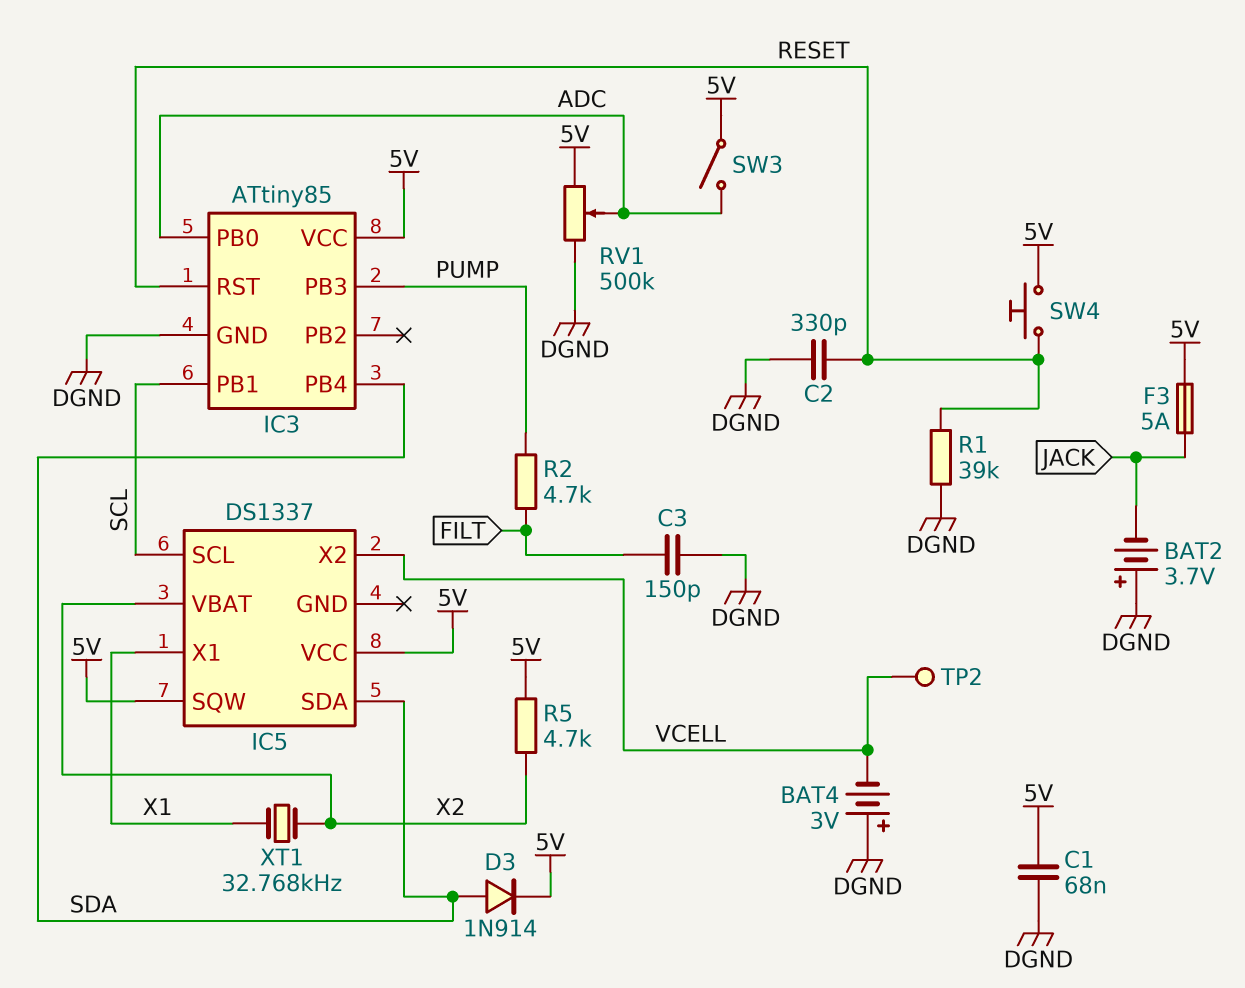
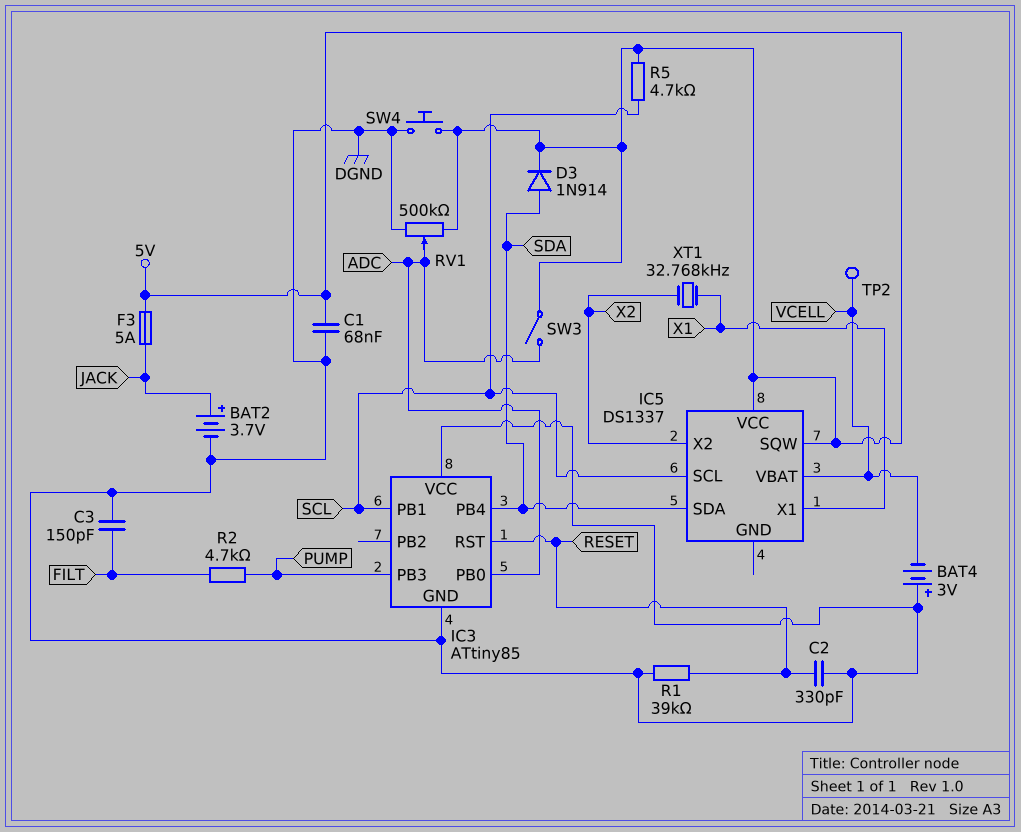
BAT2: 3.7V (plus DGND, minus JACK) -> 3.7V (plus JACK, minus DGND)
IC3 pin VCC: 5V -> DGND
IC5 pin VBAT: X2 -> VCELL
IC5 pin X2: VCELL -> X2
R5: 4.7k (5V, X2) -> 4.7k (5V, SCL)
SW4: button (5V, RESET) -> button (5V, DGND)

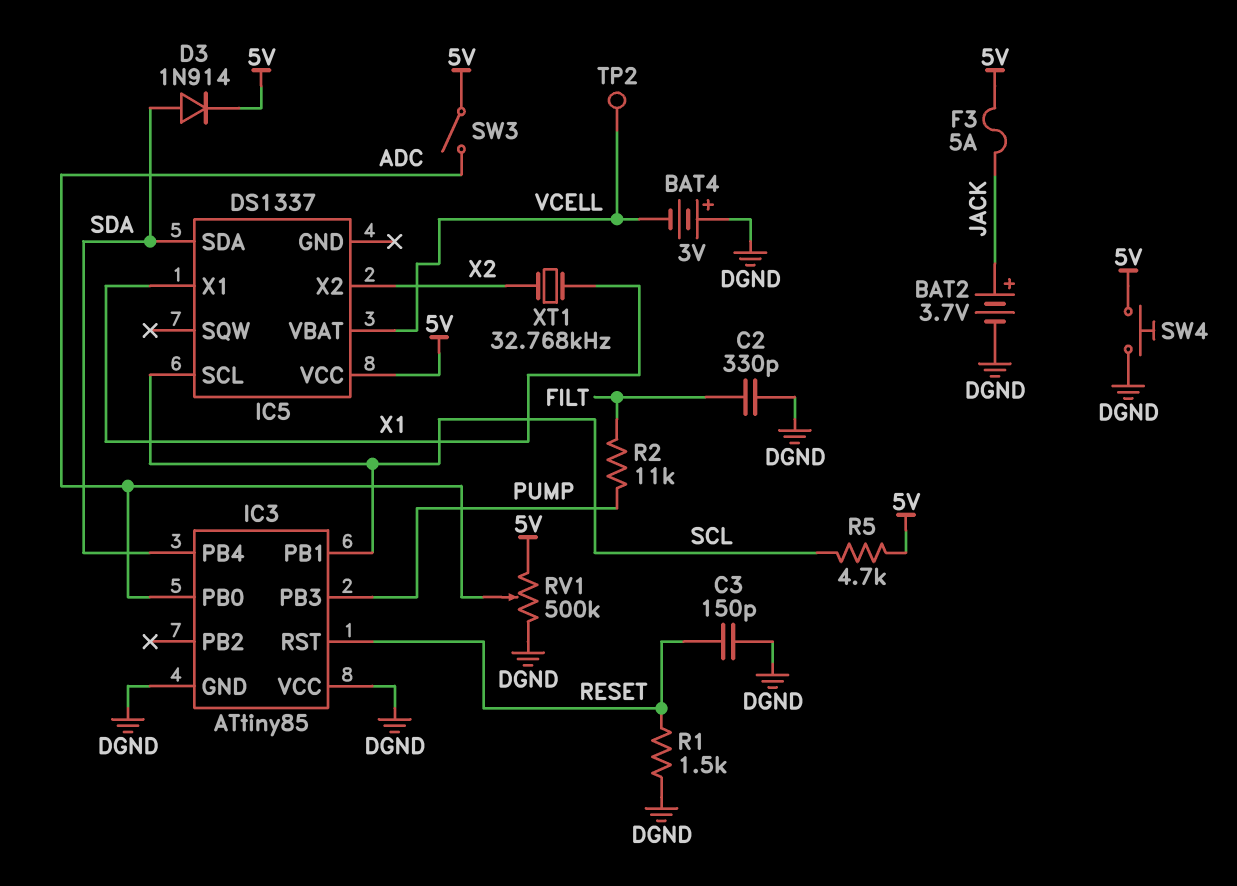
C1: 68nF (5V, DGND) -> none
C2: 330pF (DGND, RESET) -> 330pF (DGND, FILT)
C3: 150pF (DGND, FILT) -> 150pF (DGND, RESET)
IC5 pin SQW: 5V -> none
R1: 39k (DGND, RESET) -> 1.5k (DGND, RESET)
R2: 4.7k (FILT, PUMP) -> 11k (FILT, PUMP)

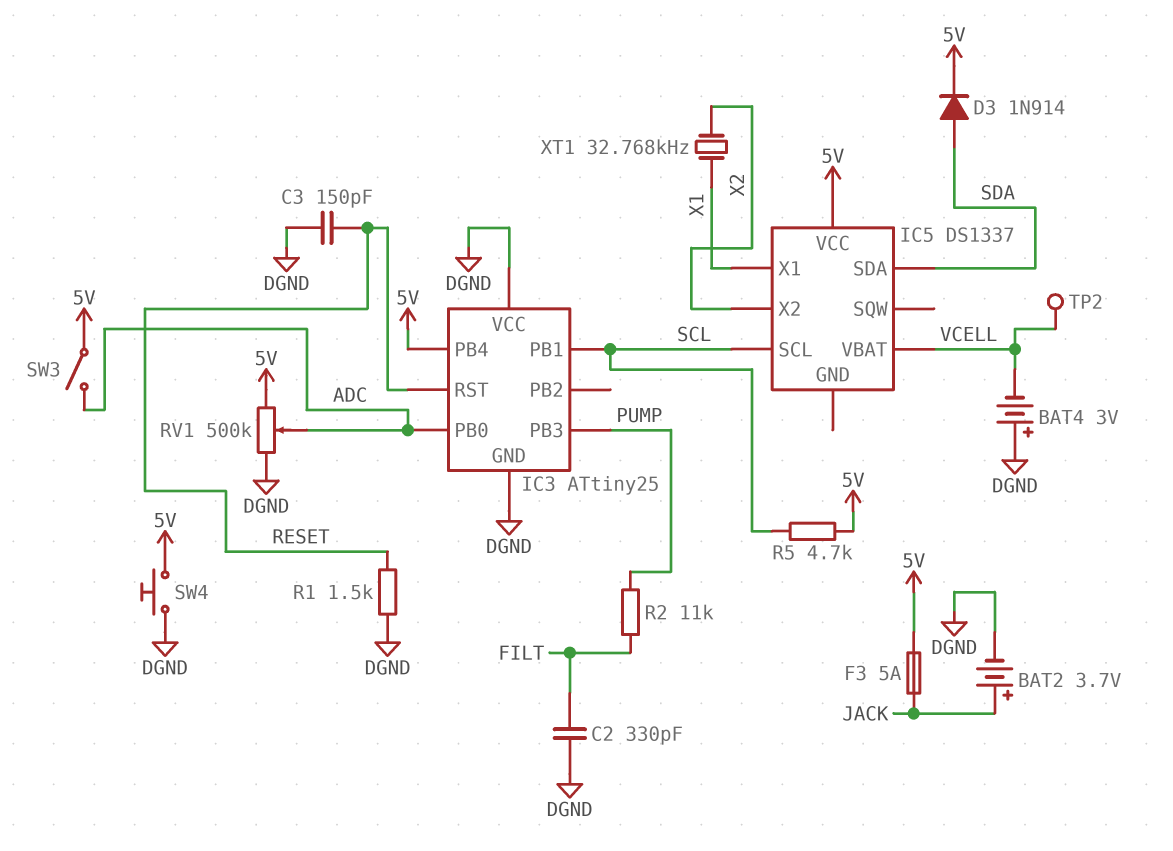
IC3: ATtiny85 -> ATtiny25
IC3 pin PB4: SDA -> 5V

